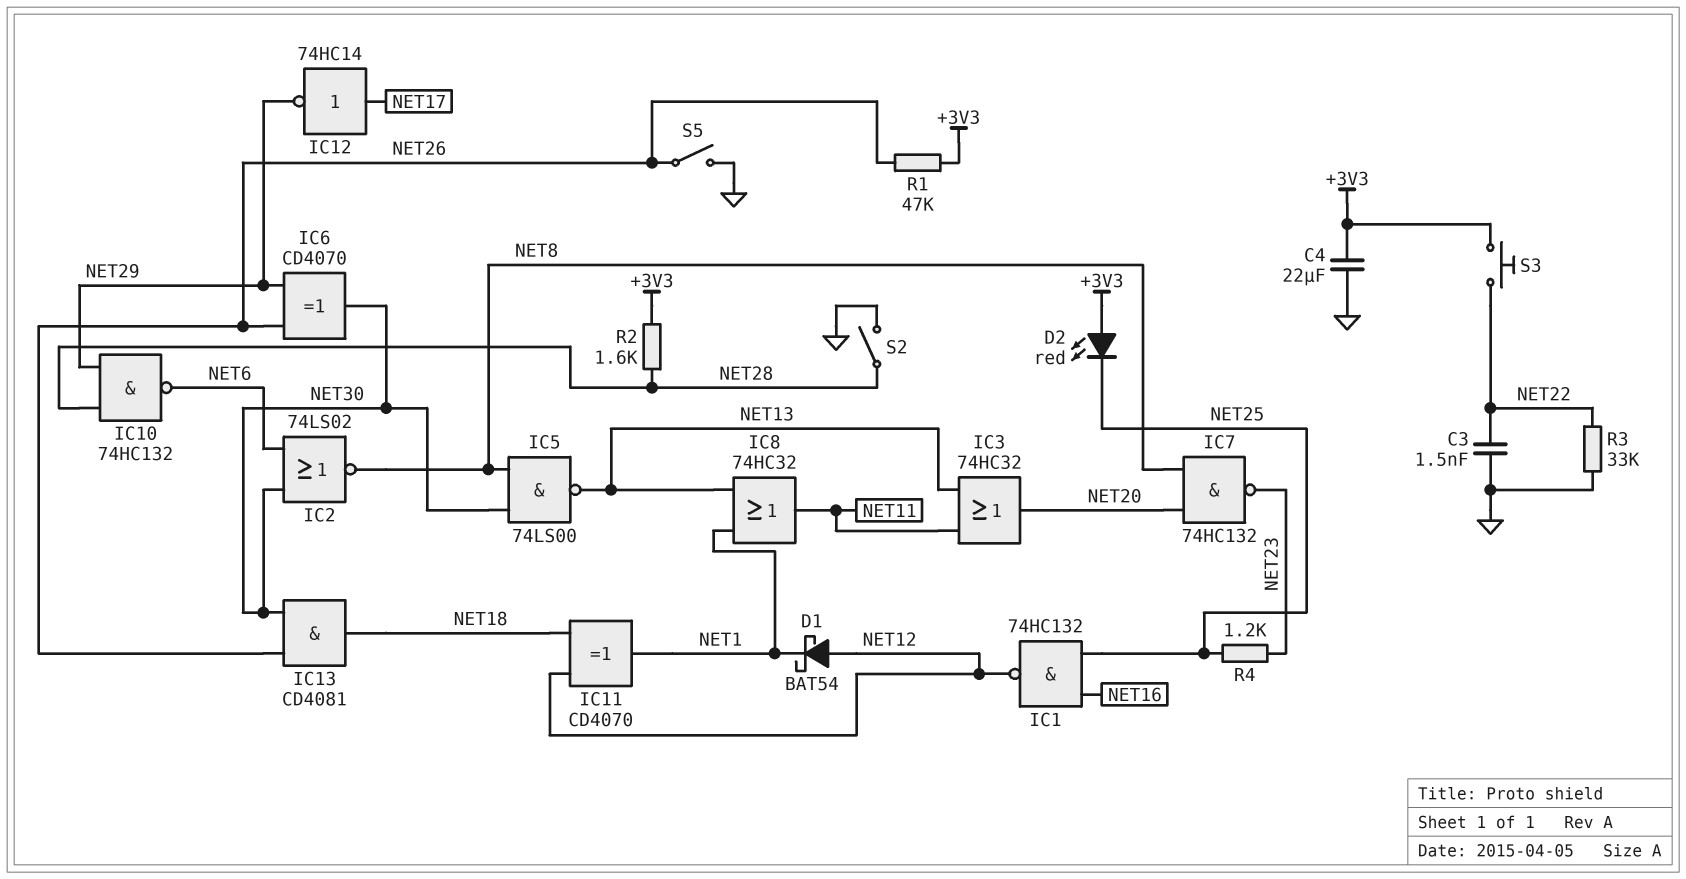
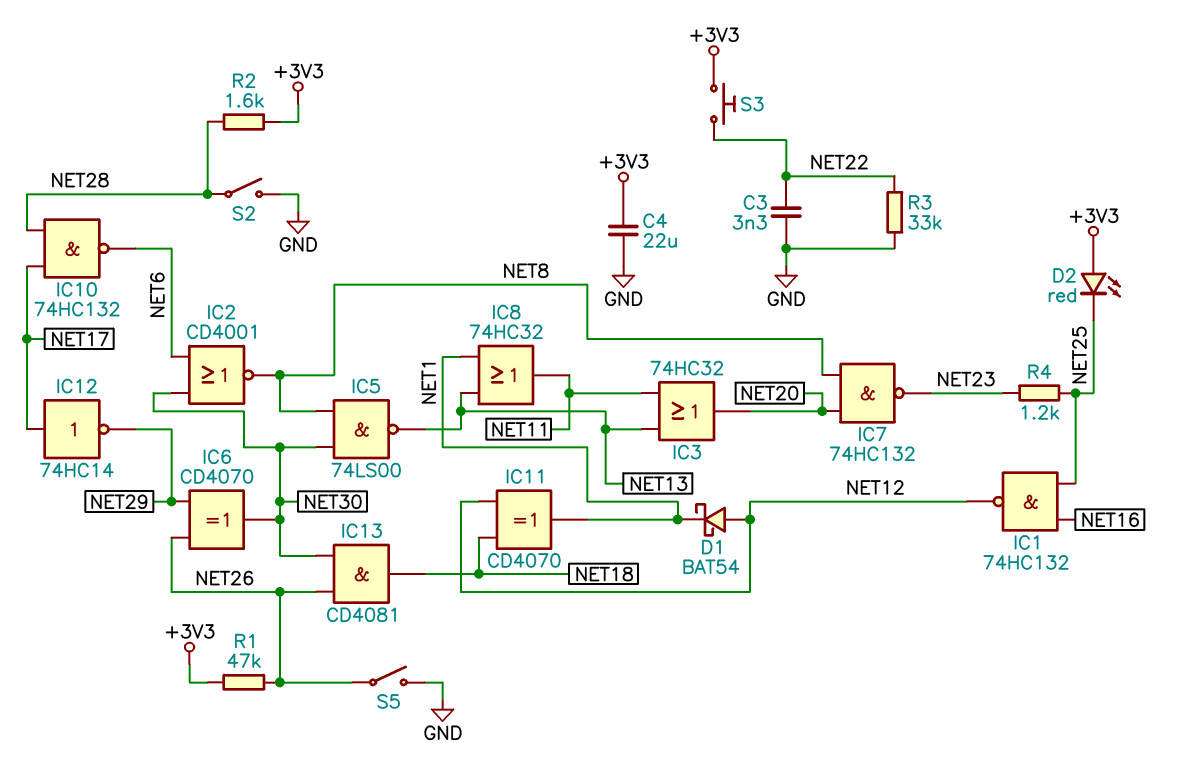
C3: 1.5nF (GND, NET22) -> 3.3nF (GND, NET22)
IC2: NOR 74LS02 (in NET6, in NET30, out NET8) -> NOR CD4001 (in NET6, in NET30, out NET8)
IC10: NAND 74HC132 (in NET28, in NET29, out NET6) -> NAND 74HC132 (in NET17, in NET28, out NET6)

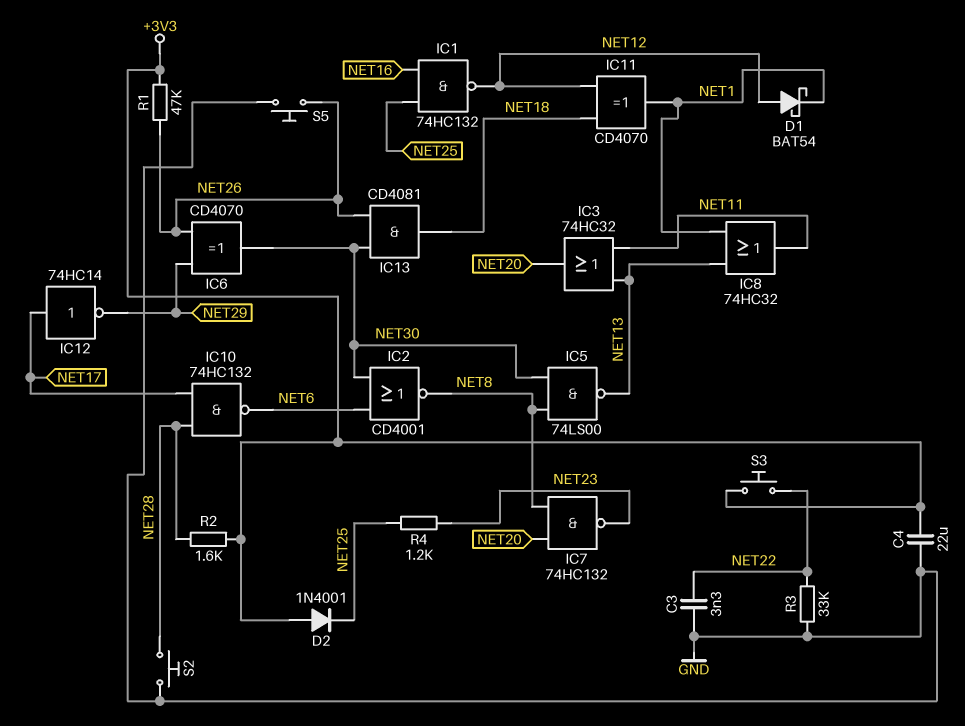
D2: LED red (A +3V3, K NET25) -> diode 1N4001 (A +3V3, K NET25)
S2: switch (GND, NET28) -> button (GND, NET28)
S5: switch (GND, NET26) -> button (GND, NET26)

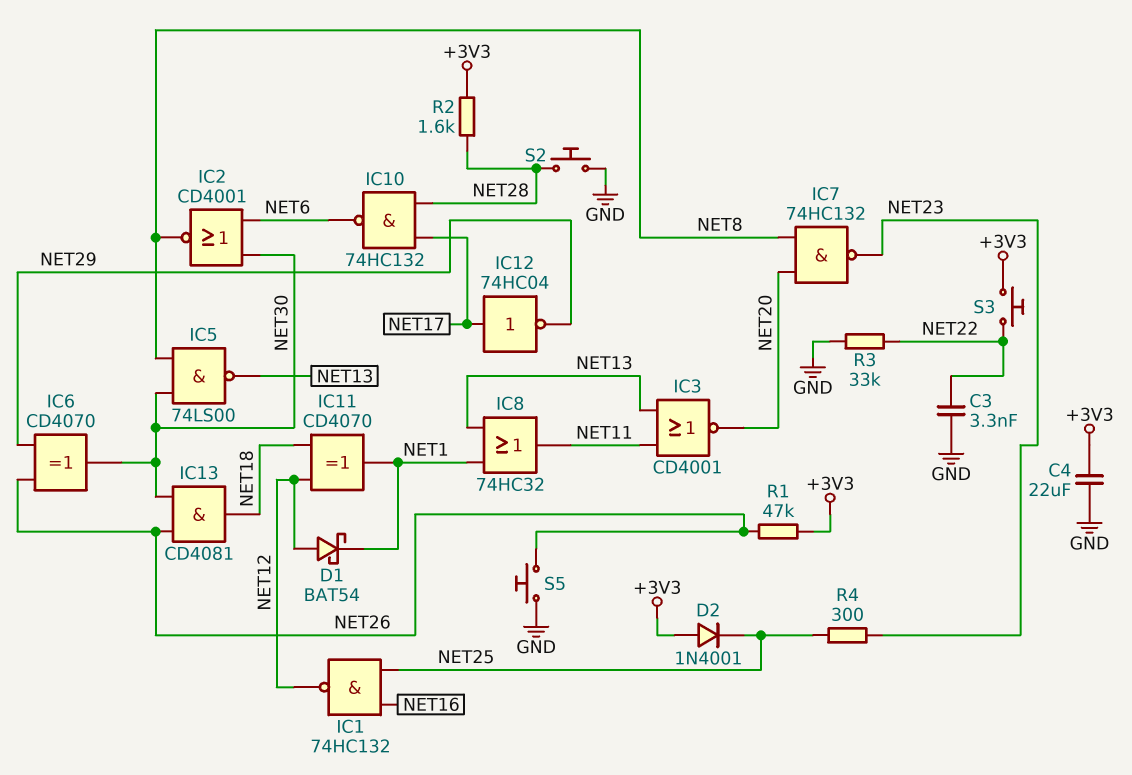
IC3: OR 74HC32 (in NET11, in NET13, out NET20) -> NOR CD4001 (in NET11, in NET13, out NET20)
IC12: NOT 74HC14 (in NET17, out NET29) -> NOT 74HC04 (in NET17, out NET29)
R4: 1.2k (NET23, NET25) -> 300 (NET23, NET25)

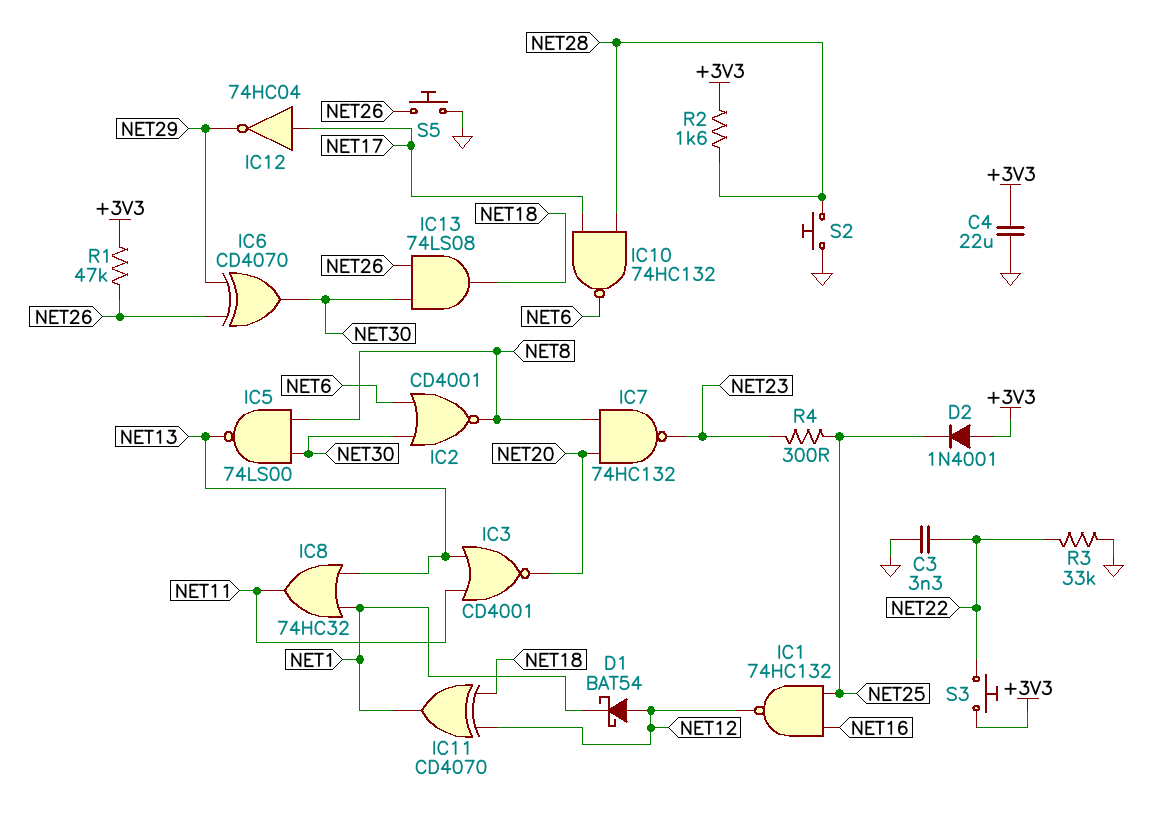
IC13: AND CD4081 (in NET26, in NET30, out NET18) -> AND 74LS08 (in NET26, in NET30, out NET18)

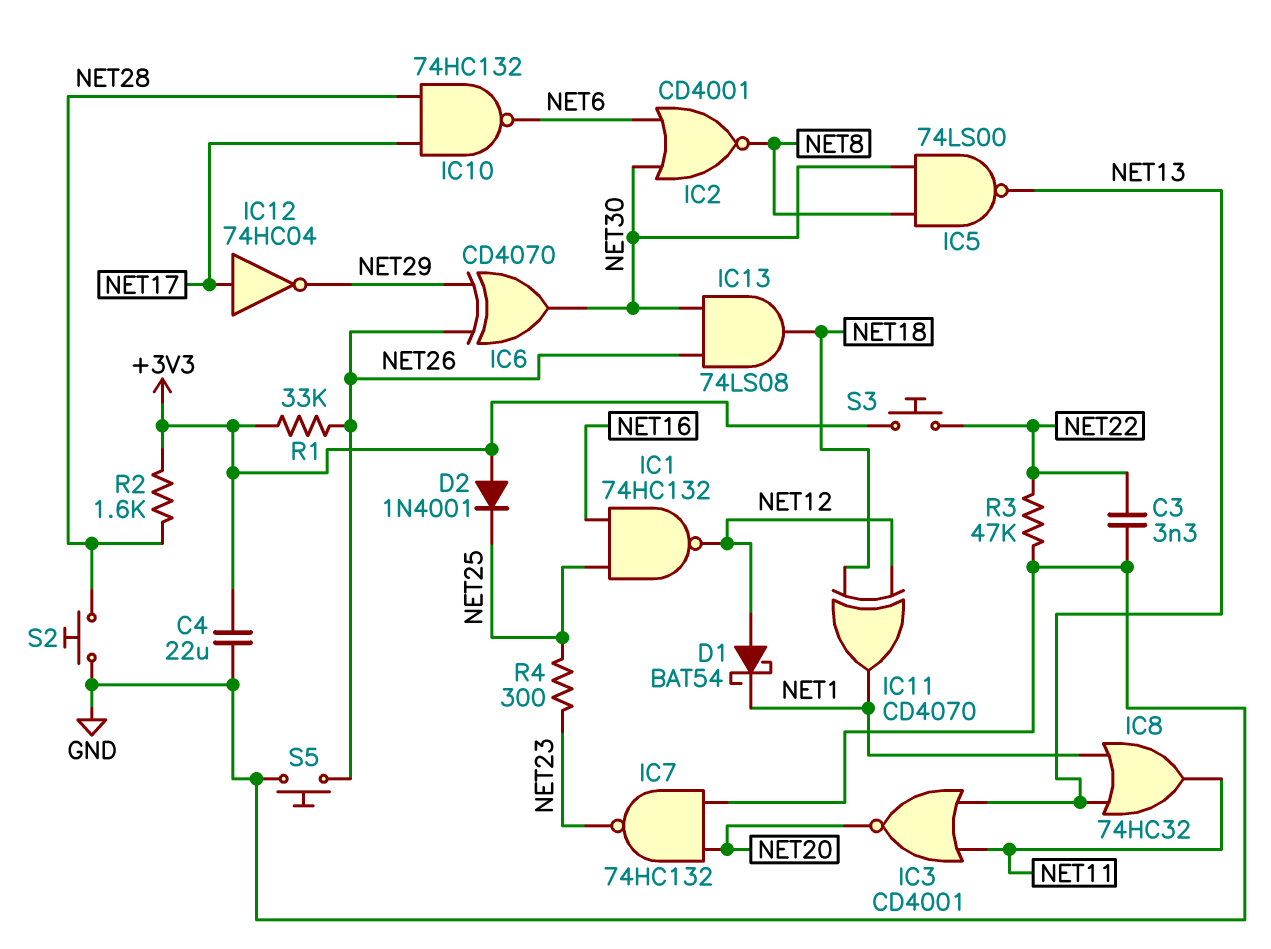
IC7: NAND 74HC132 (in NET8, in NET20, out NET23) -> NAND 74HC132 (in GND, in NET20, out NET23)
R1: 47k (+3V3, NET26) -> 33k (+3V3, NET26)
R3: 33k (GND, NET22) -> 47k (GND, NET22)

